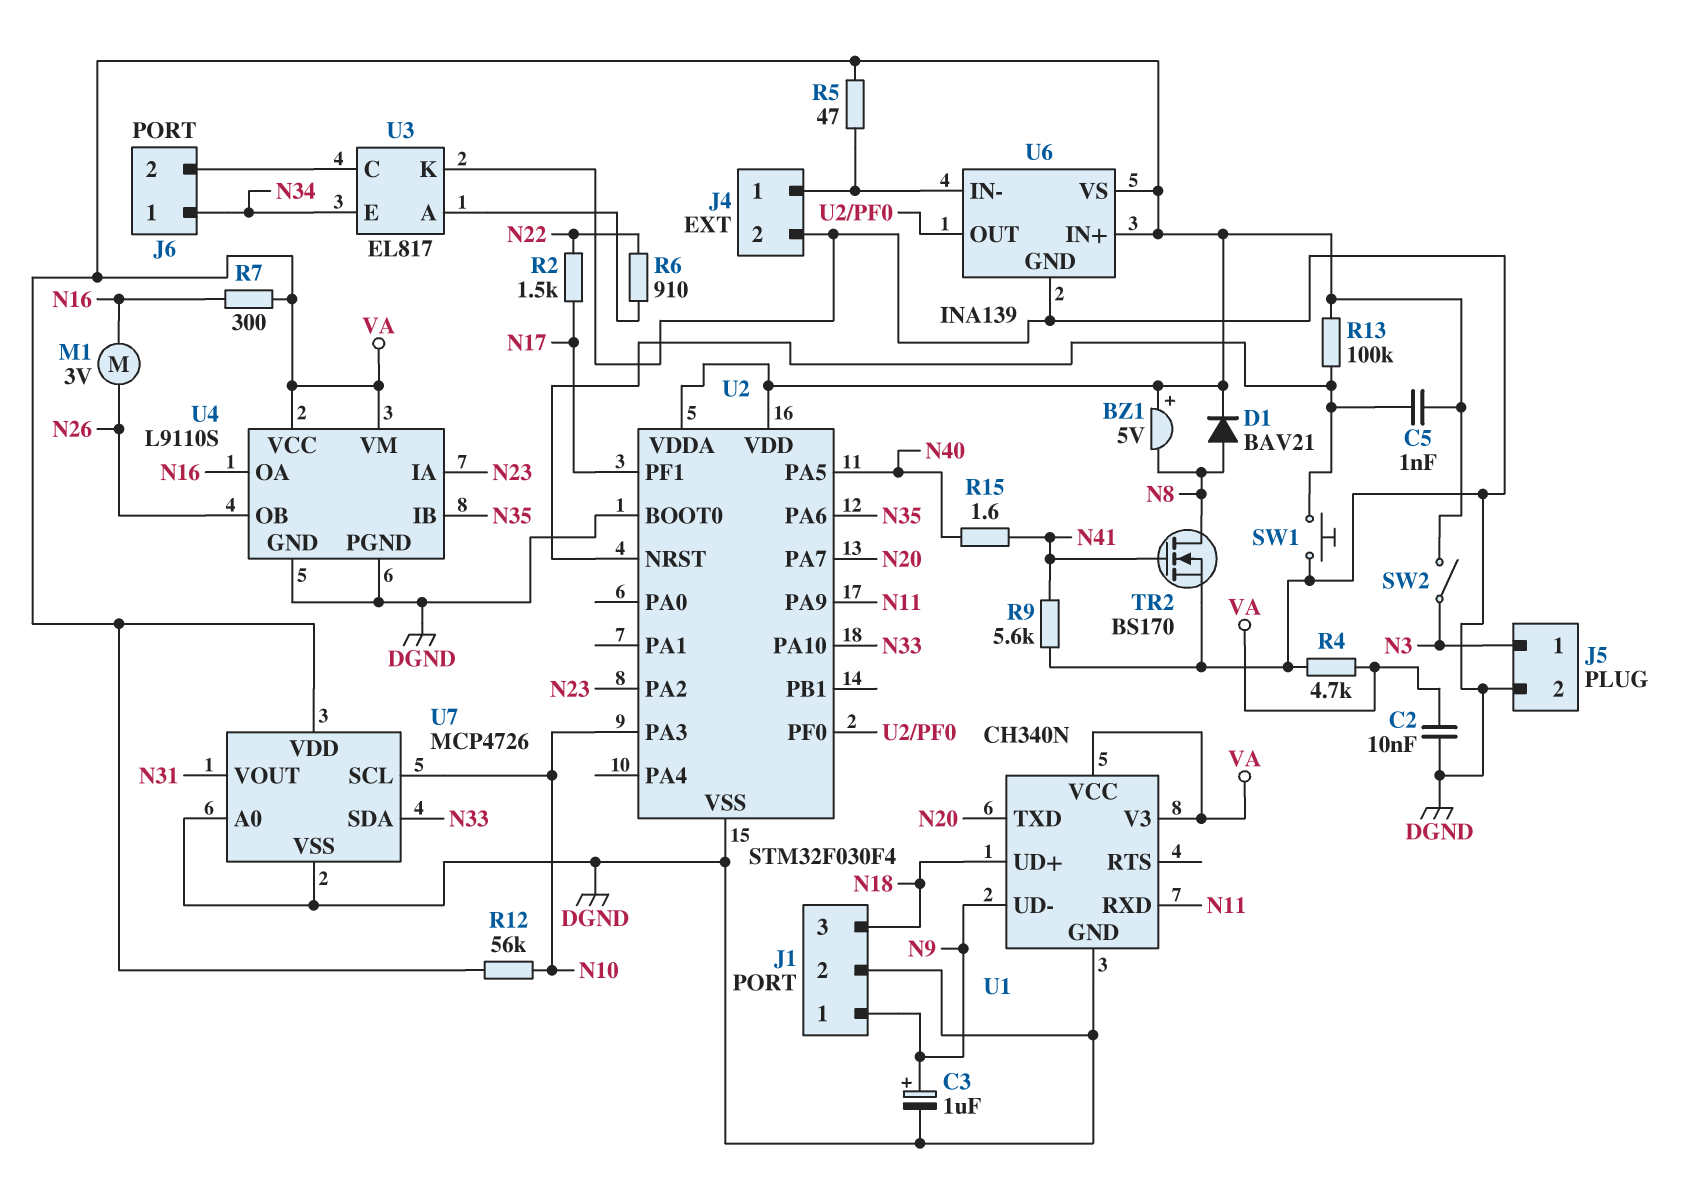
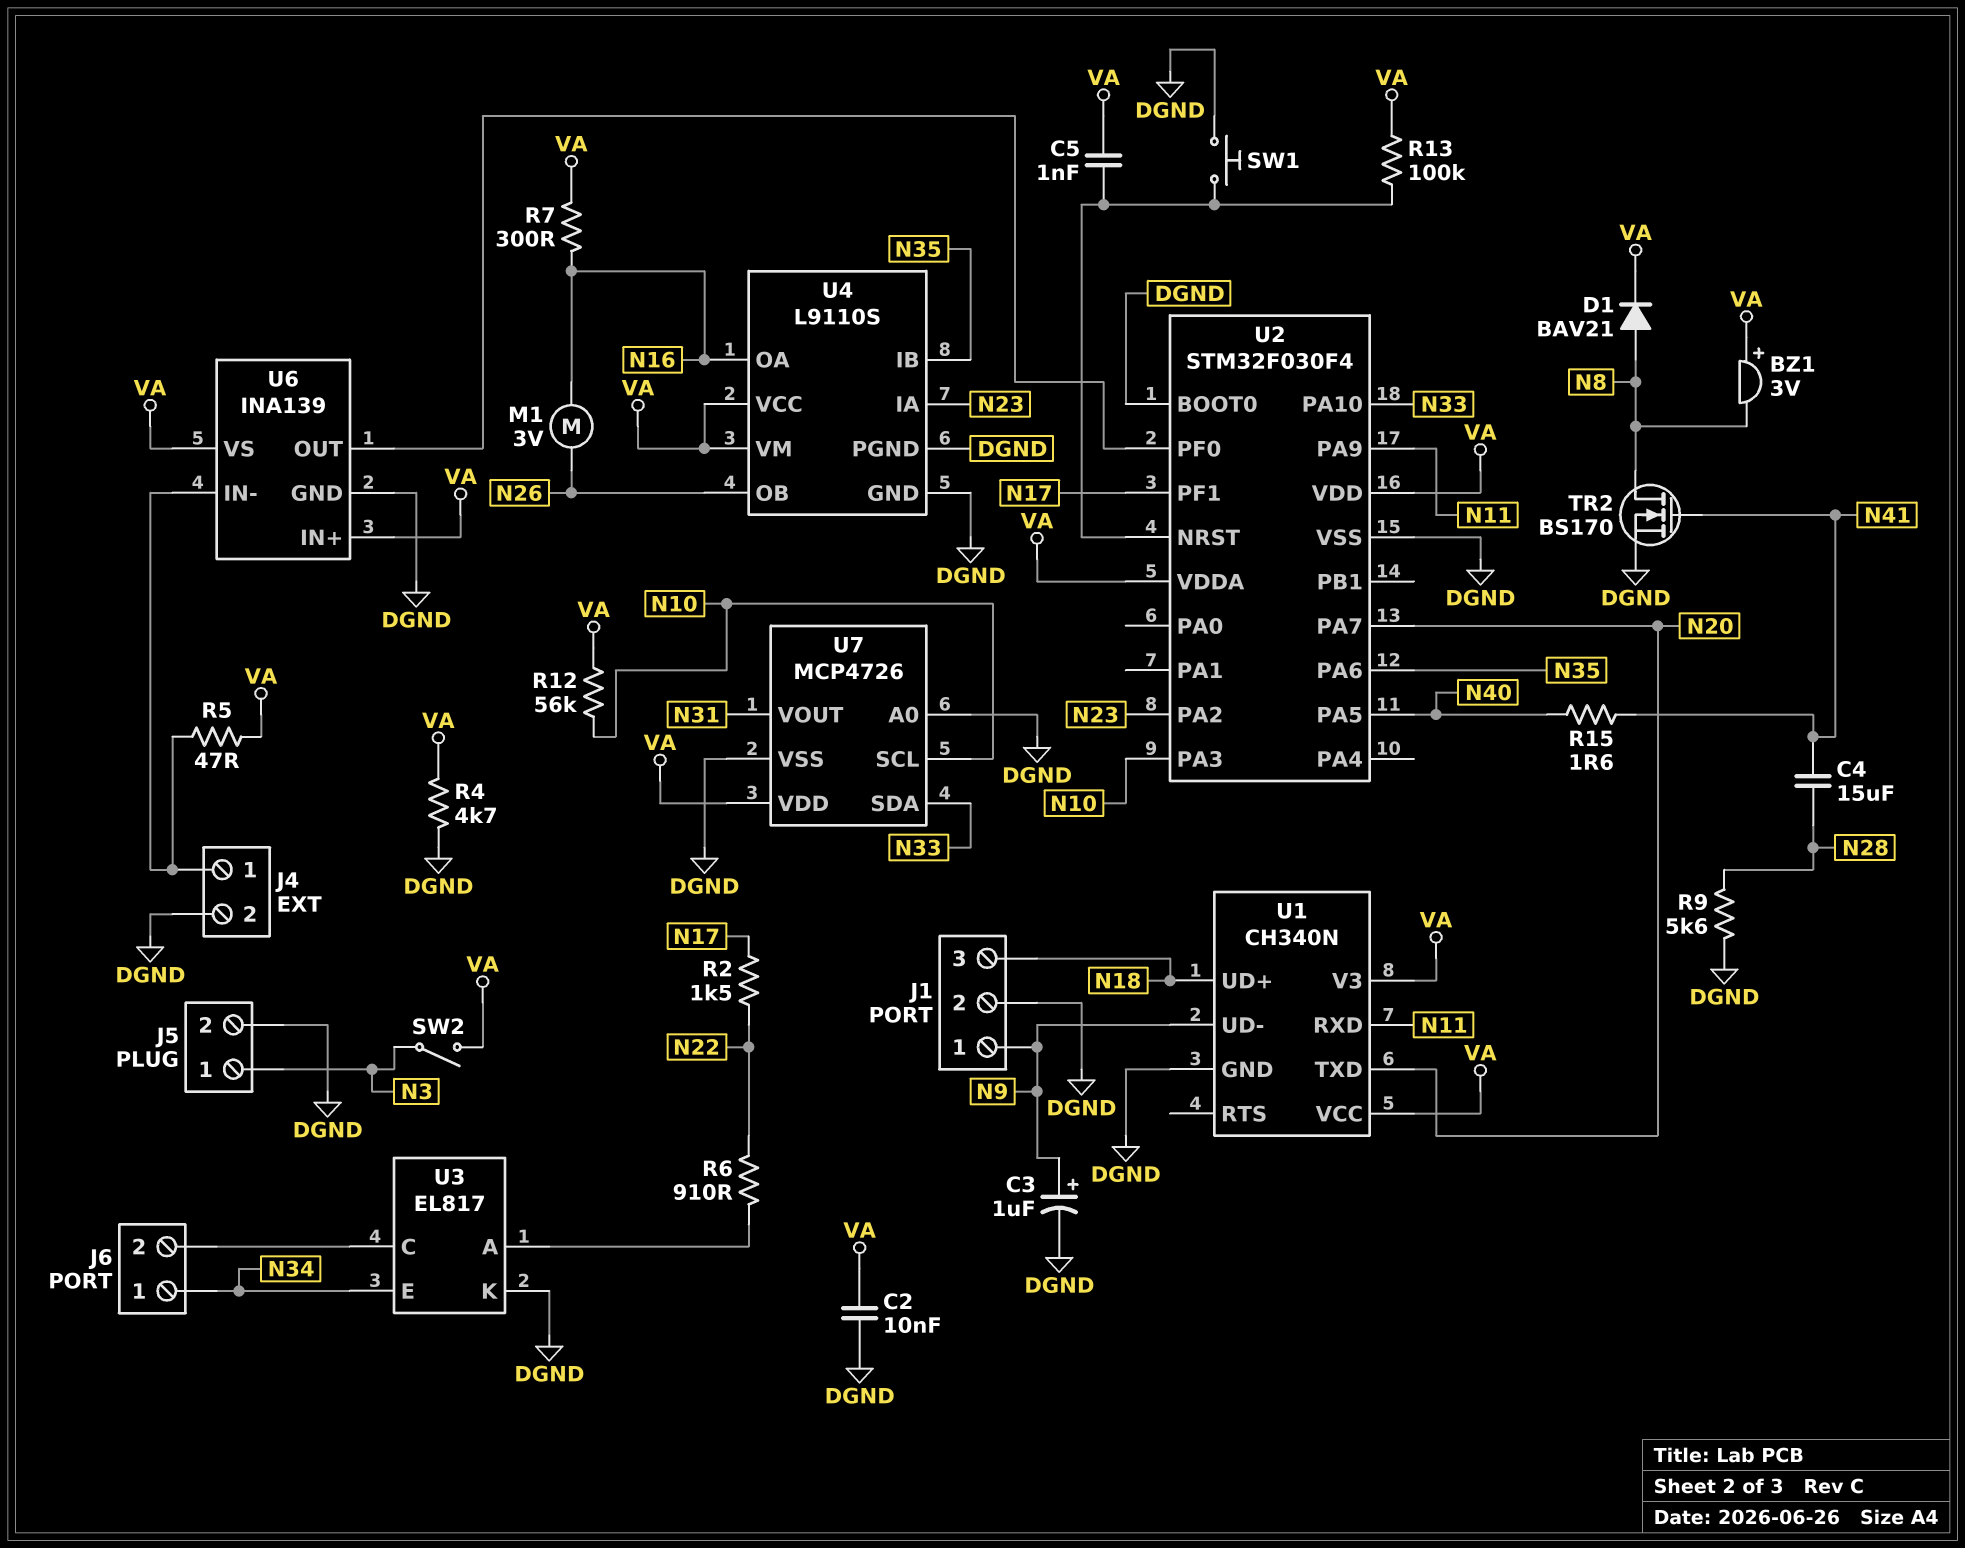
BZ1: buzzer 5V (plus VA, minus N8) -> buzzer 3V (plus VA, minus N8)
C4: none -> 15uF (N28, N41)
R9: 5.6k (DGND, N41) -> 5.6k (DGND, N28)

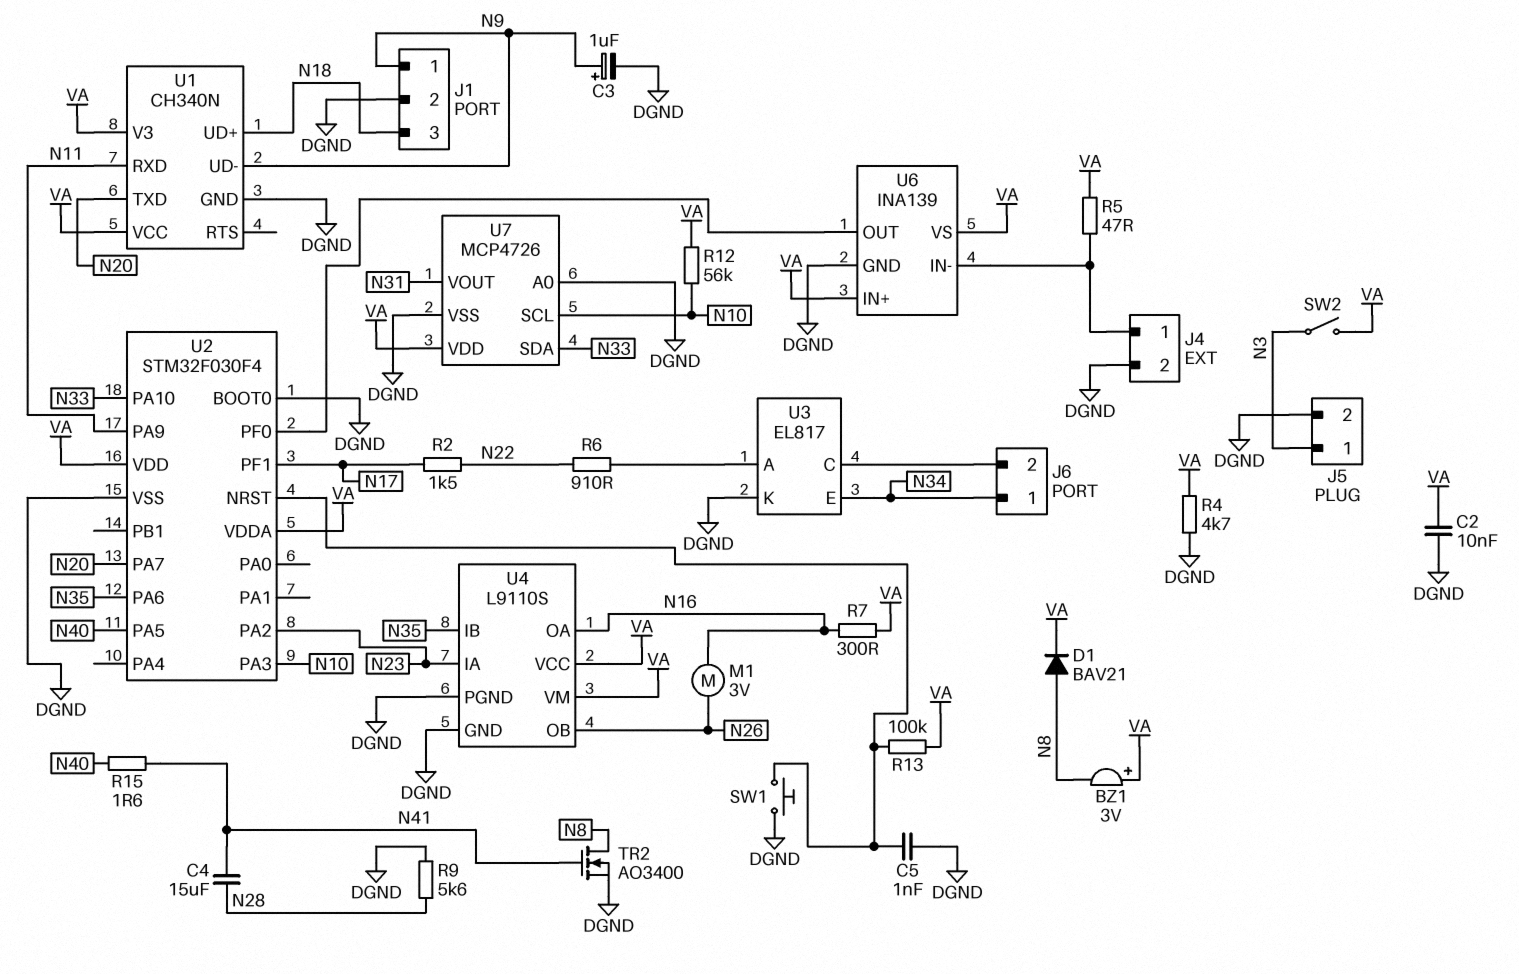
C5: 1nF (U2/NRST, VA) -> 1nF (DGND, U2/NRST)
TR2: NMOS BS170 (G N41, D N8, S DGND) -> NMOS AO3400 (G N41, D N8, S DGND)

